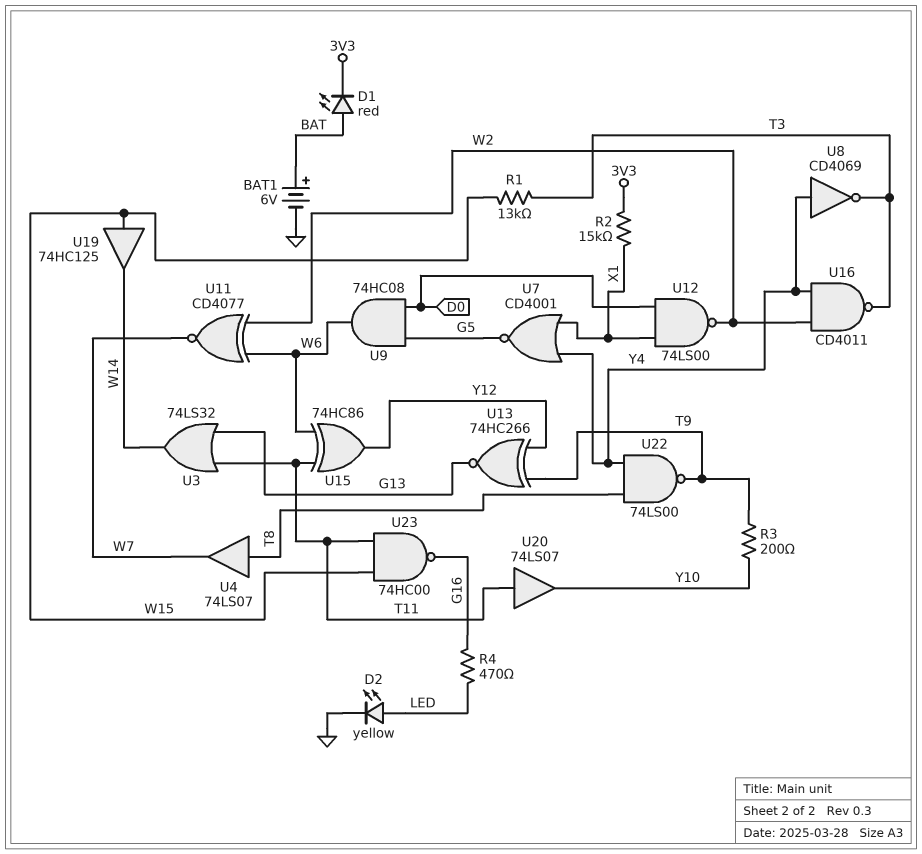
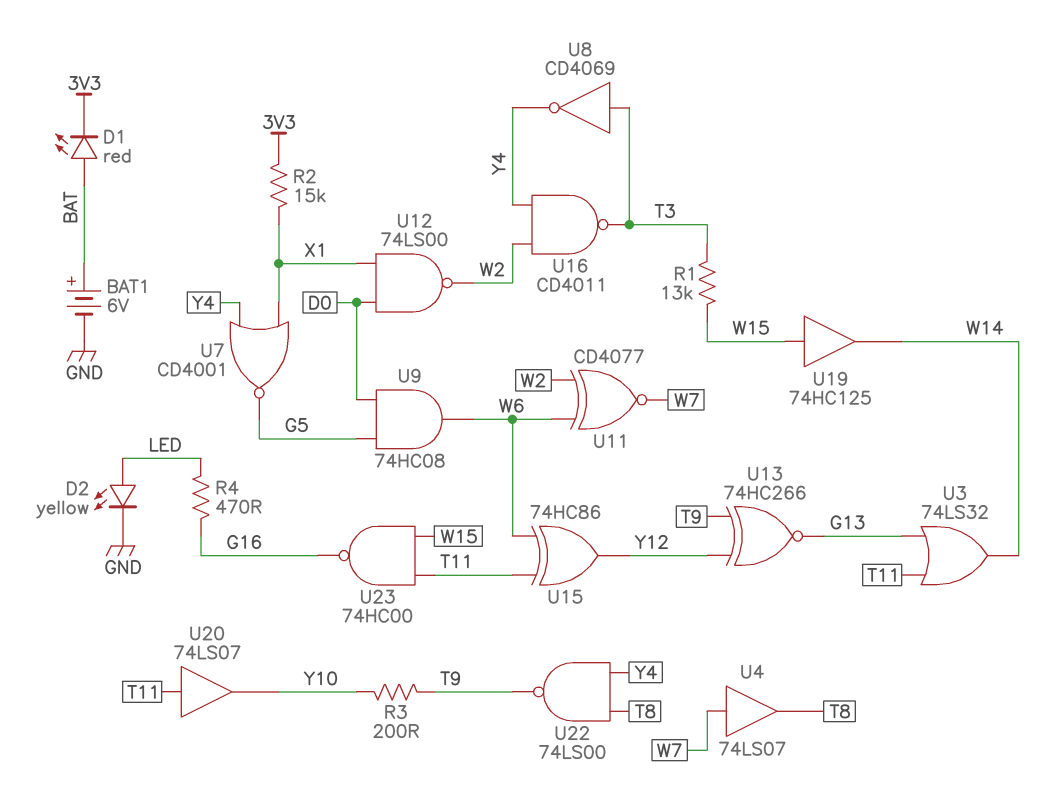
U4: buffer 74LS07 (in T8, out W7) -> buffer 74LS07 (in W7, out T8)
U8: NOT CD4069 (in Y4, out T3) -> NOT CD4069 (in T3, out Y4)

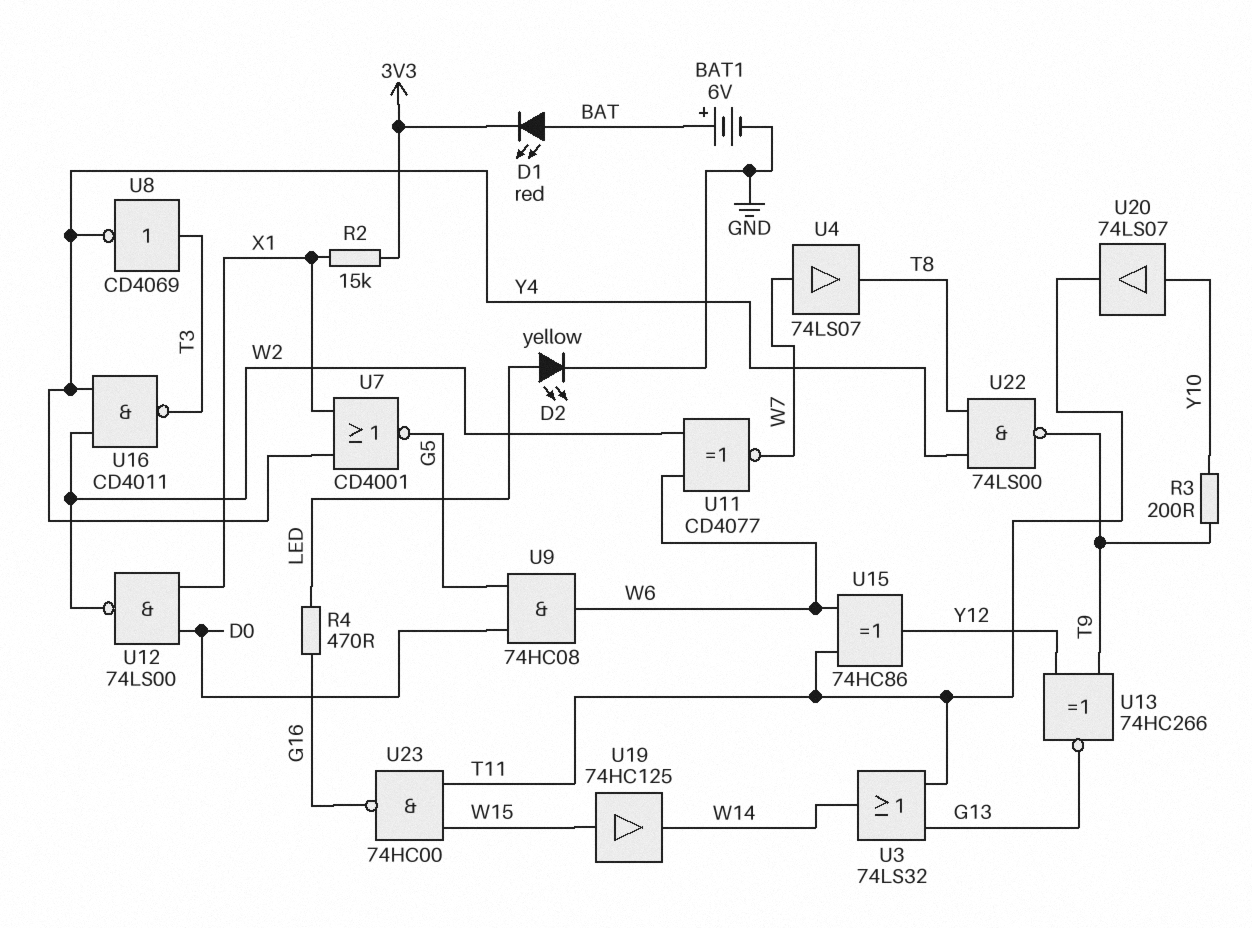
R1: 13k (T3, W15) -> none
U20: buffer 74LS07 (in T11, out Y10) -> buffer 74LS07 (in Y10, out T11)

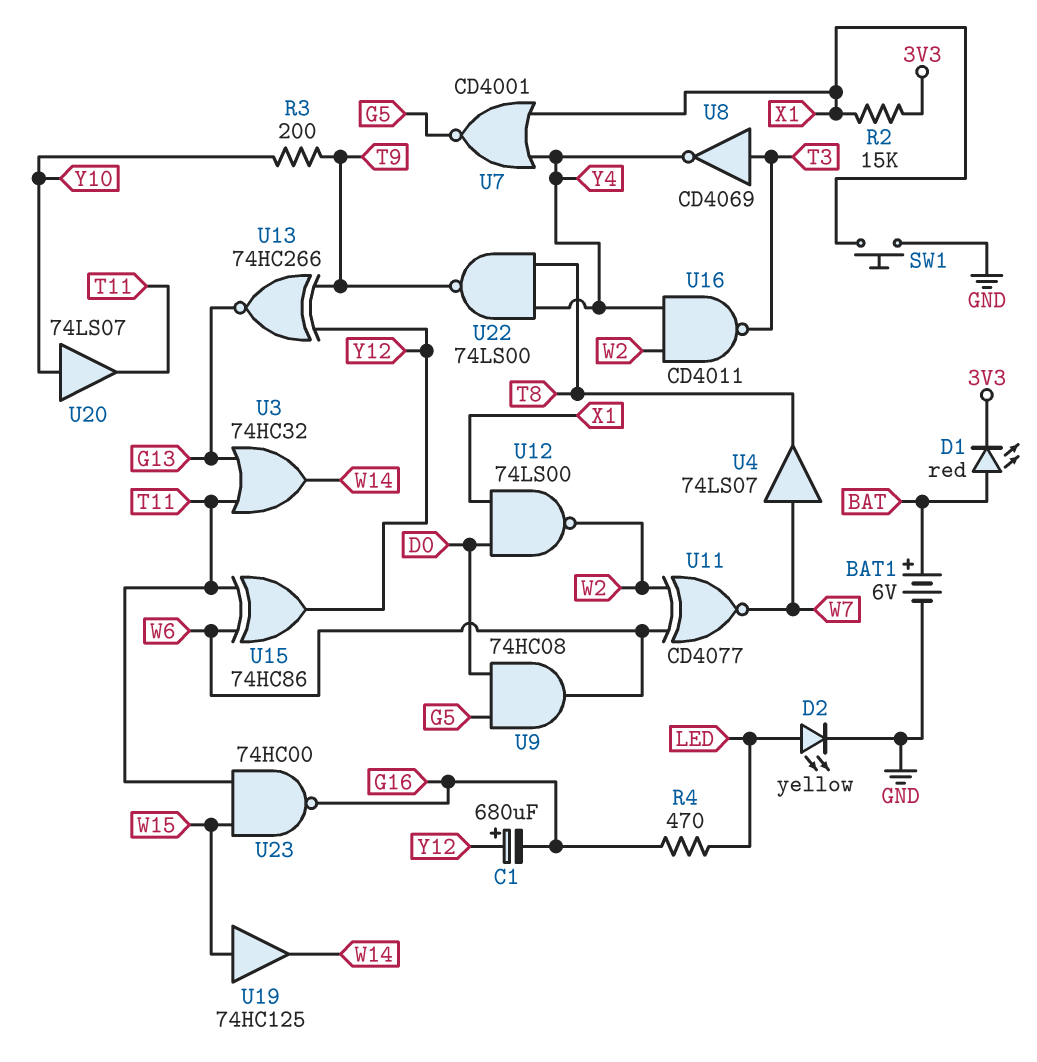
C1: none -> 680uF (plus Y12, minus G16)
SW1: none -> button (GND, X1)
U3: OR 74LS32 (in G13, in T11, out W14) -> OR 74HC32 (in G13, in T11, out W14)

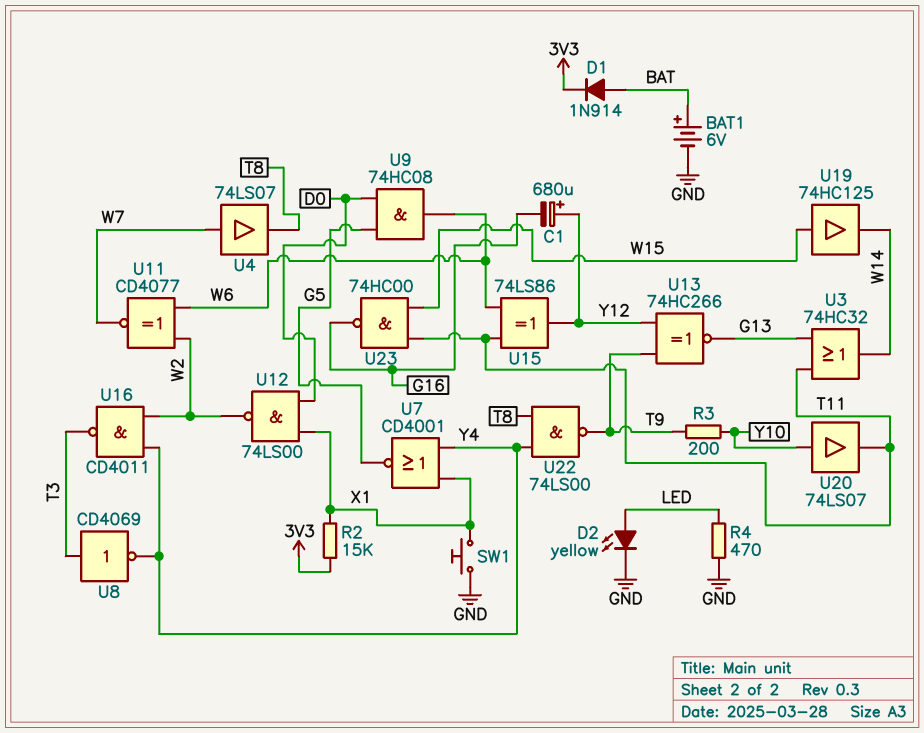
D1: LED red (A BAT, K 3V3) -> diode 1N914 (A BAT, K 3V3)
R4: 470 (G16, LED) -> 470 (GND, LED)
U15: XOR 74HC86 (in T11, in W6, out Y12) -> XOR 74LS86 (in T11, in W6, out Y12)

